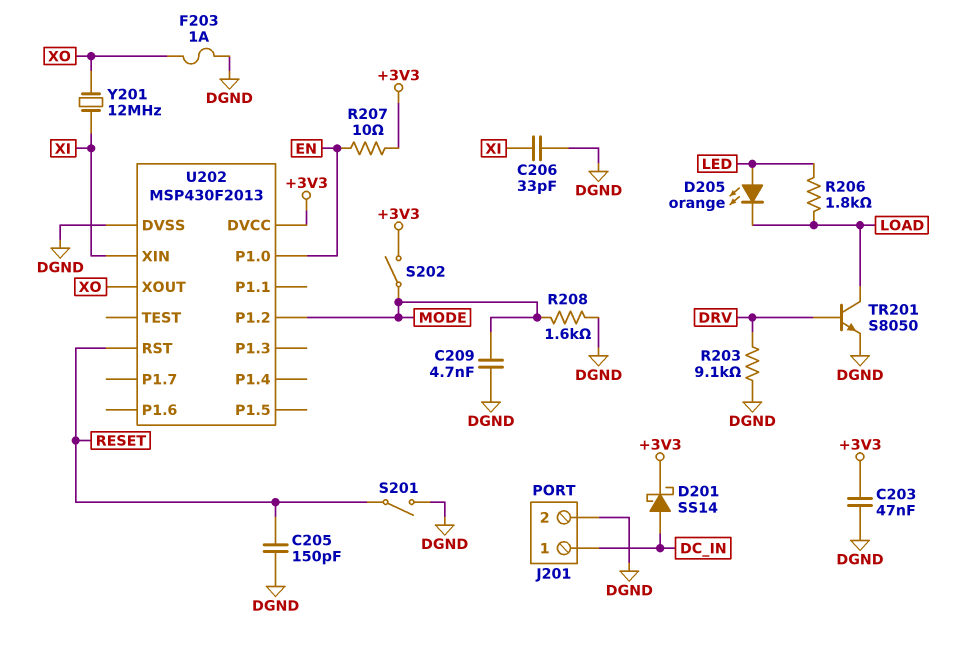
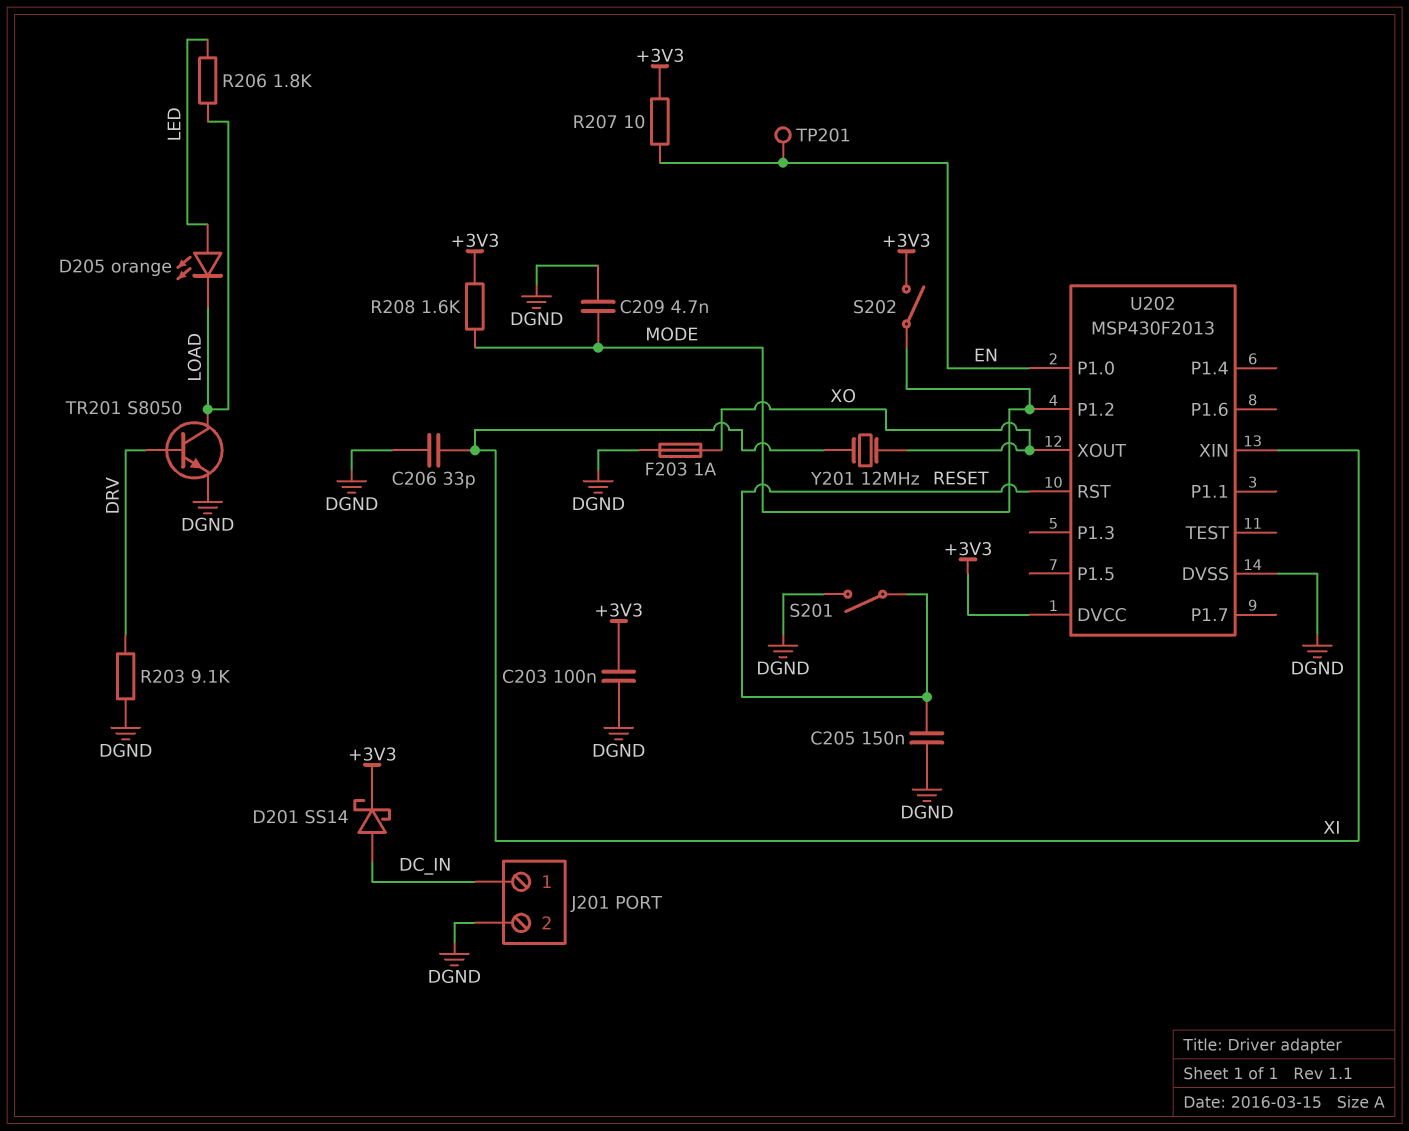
C203: 47nF (+3V3, DGND) -> 100nF (+3V3, DGND)
C205: 150pF (DGND, RESET) -> 150nF (DGND, RESET)
R208: 1.6k (DGND, MODE) -> 1.6k (+3V3, MODE)
TP201: none -> test point (EN)

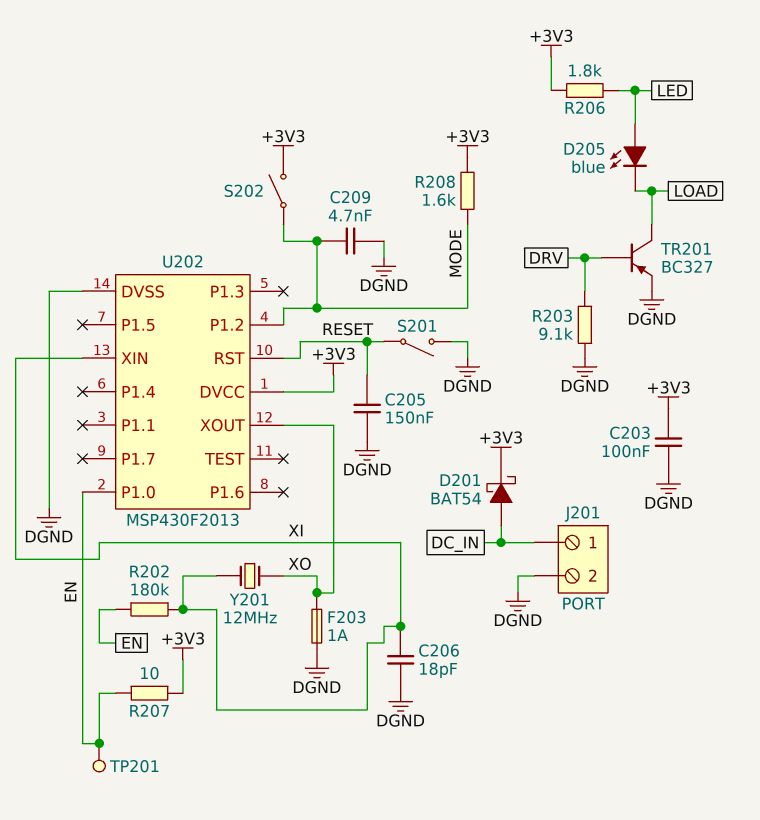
C206: 33pF (DGND, XI) -> 18pF (DGND, XI)
D201: schottky SS14 (A DC_IN, K +3V3) -> schottky BAT54 (A DC_IN, K +3V3)
D205: LED orange (A LED, K LOAD) -> LED blue (A LED, K LOAD)
R202: none -> 180k (EN, XI)
R206: 1.8k (LED, LOAD) -> 1.8k (+3V3, LED)
TR201: NPN S8050 (B DRV, C LOAD, E DGND) -> PNP BC327 (B DRV, C LOAD, E DGND)

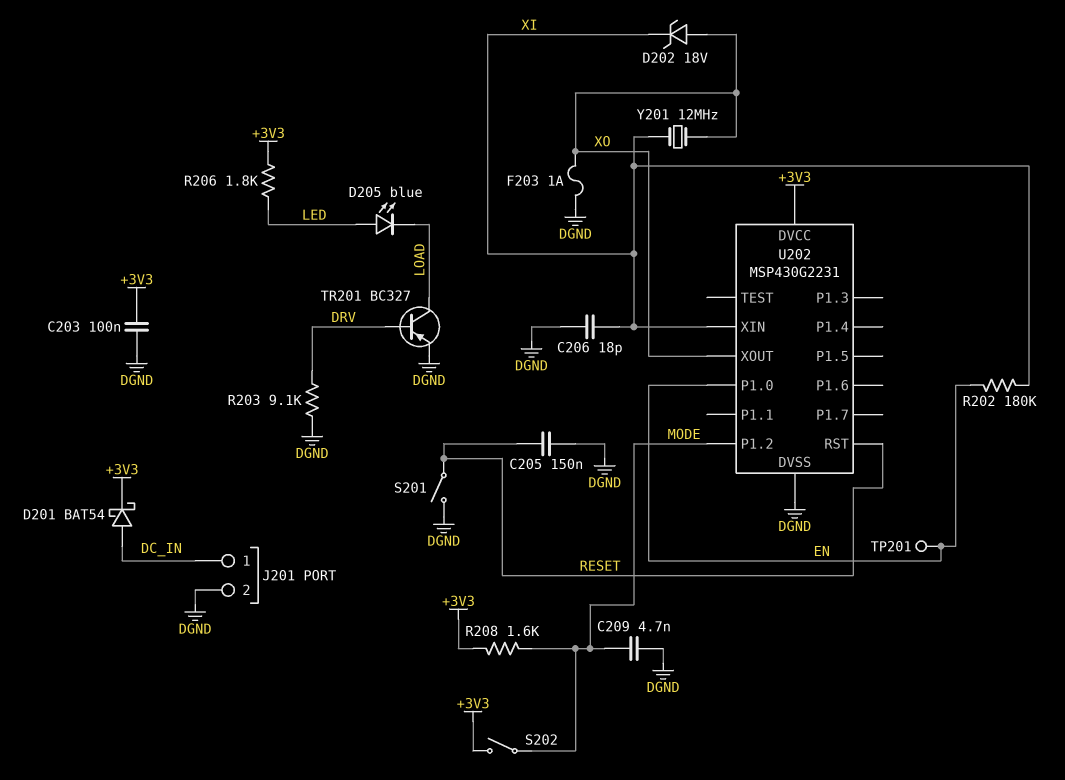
D202: none -> zener 18V (A XO, K XI)
R207: 10 (+3V3, EN) -> none
U202: MSP430F2013 -> MSP430G2231

